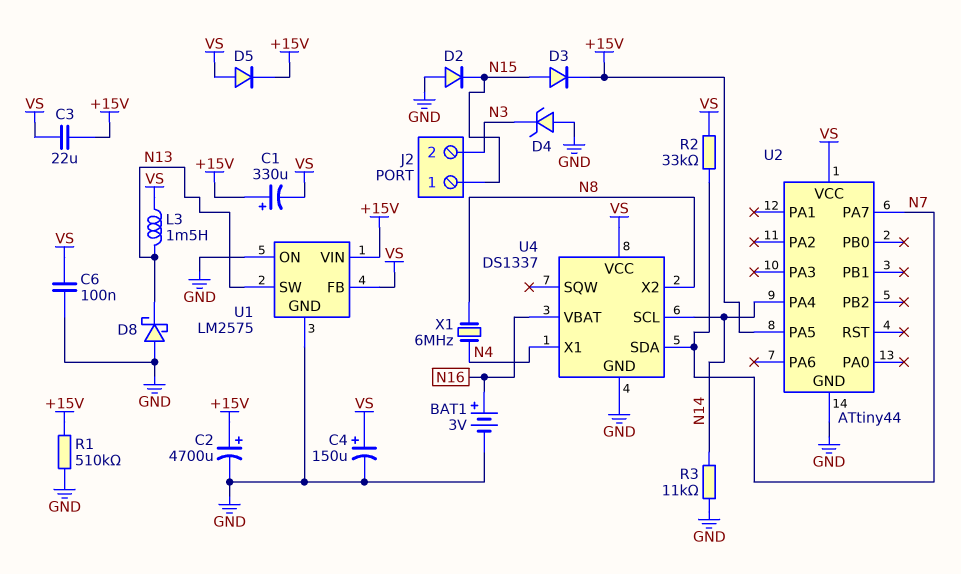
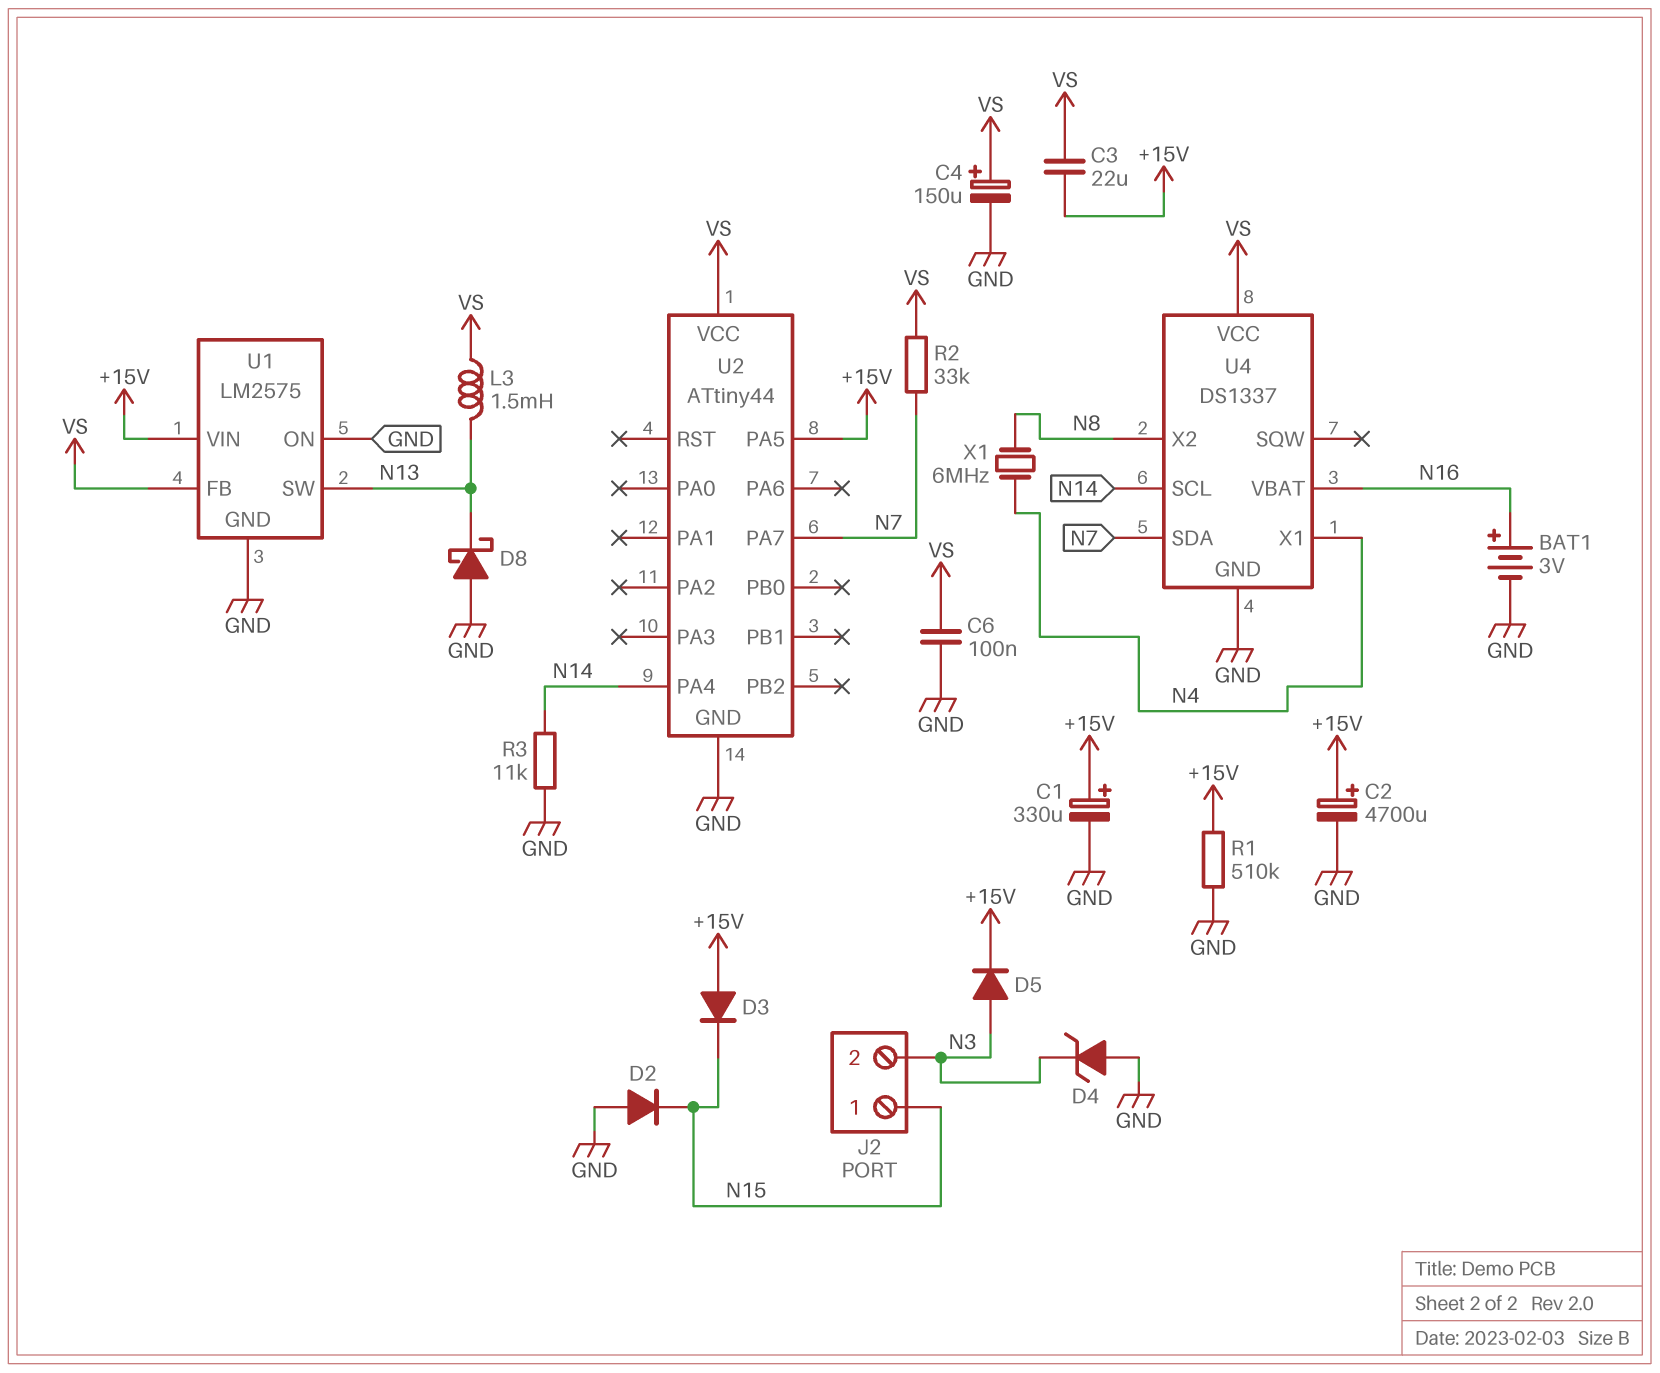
C1: 330uF (plus +15V, minus VS) -> 330uF (plus +15V, minus GND)
D3: diode (A N15, K +15V) -> diode (A +15V, K N15)
D5: diode (A VS, K +15V) -> diode (A N3, K +15V)

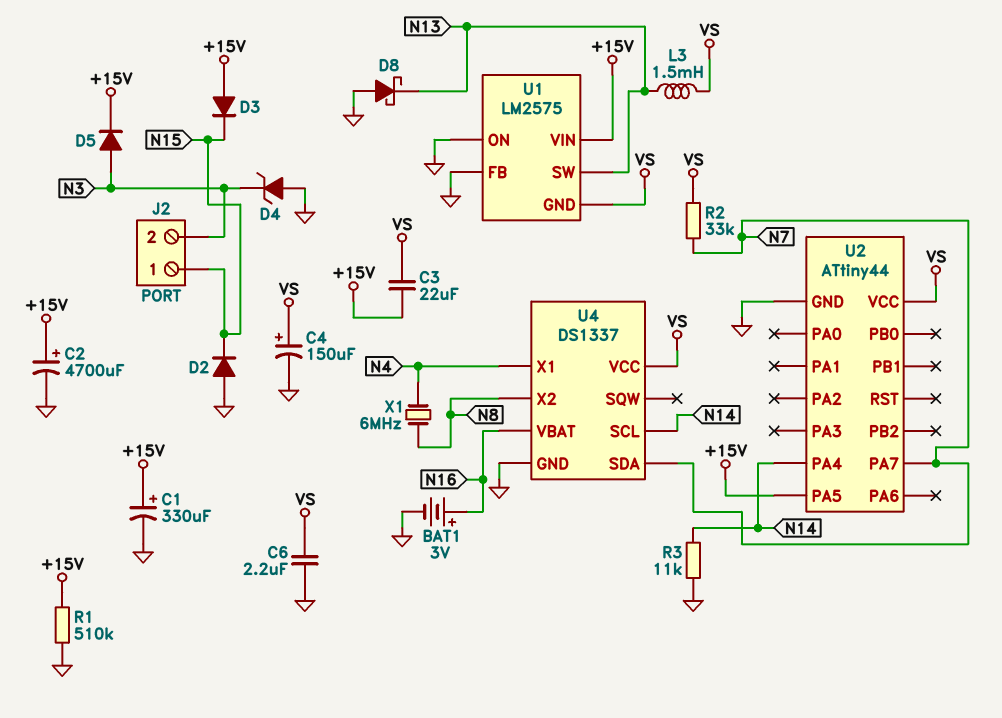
C6: 100nF (GND, VS) -> 2.2uF (GND, VS)
U1 pin FB: VS -> GND
U1 pin GND: GND -> VS

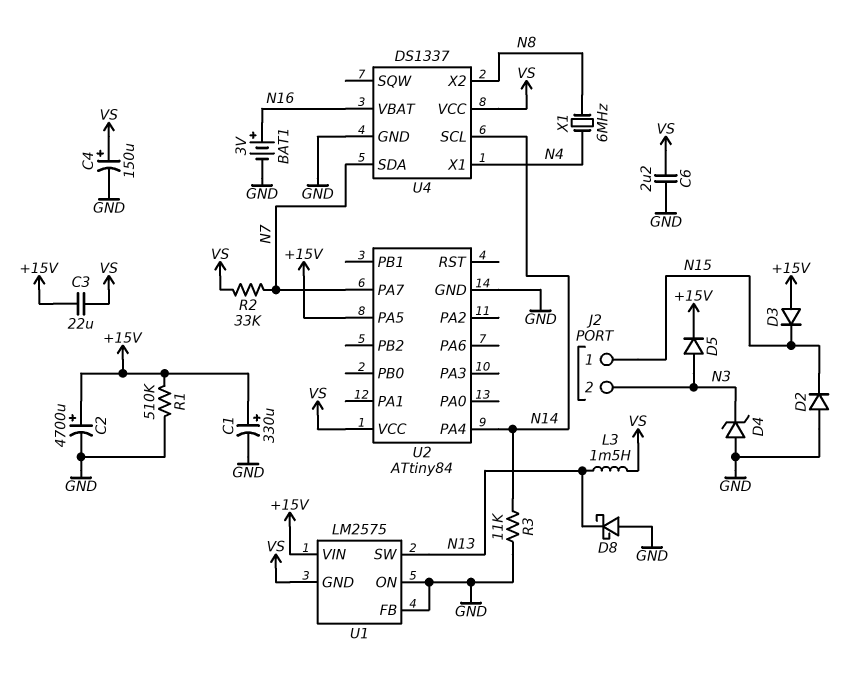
U2: ATtiny44 -> ATtiny84

